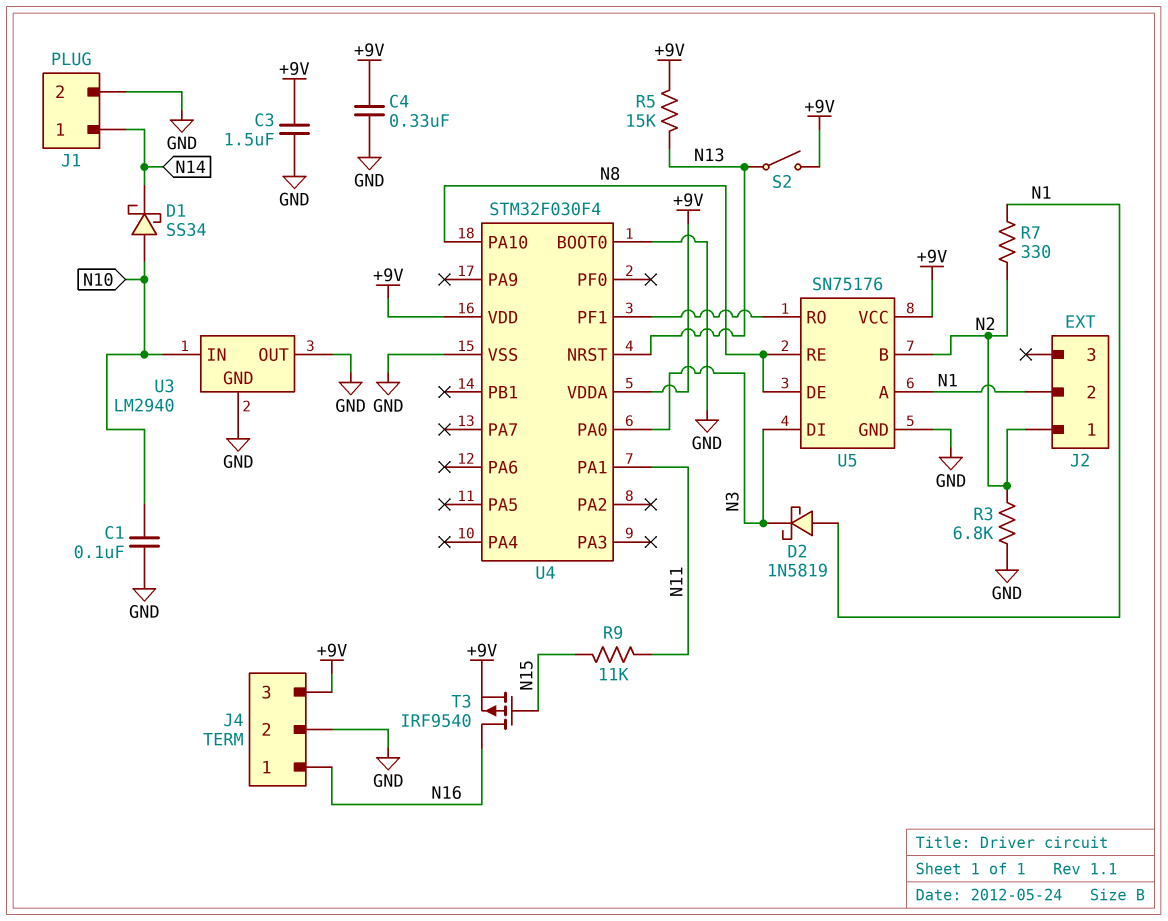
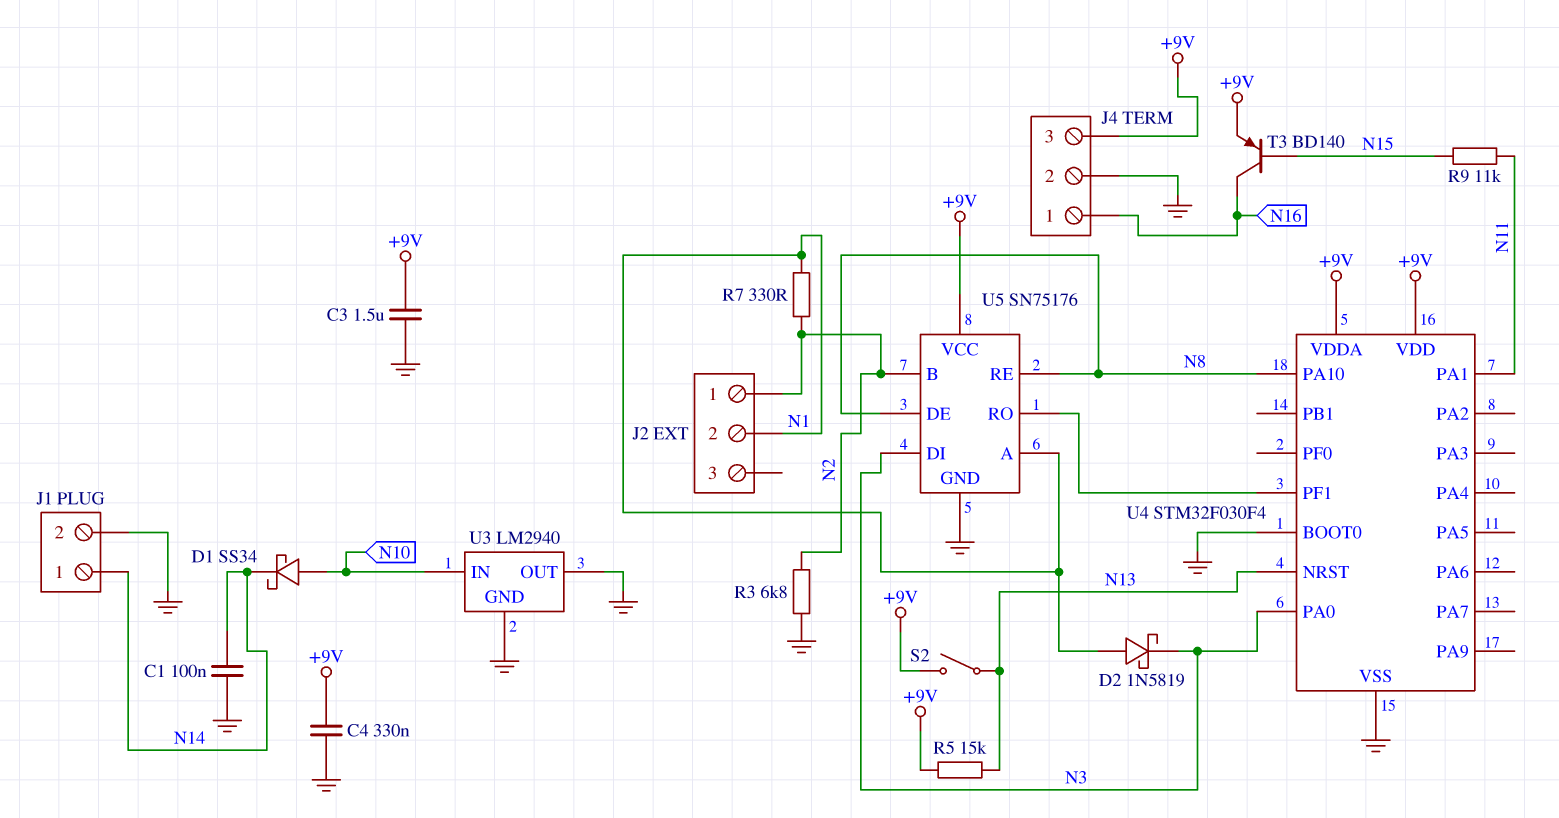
C1: 100nF (GND, N10) -> 100nF (GND, N14)
T3: PMOS IRF9540 (G N15, D N16, S +9V) -> PNP BD140 (B N15, C N16, E +9V)

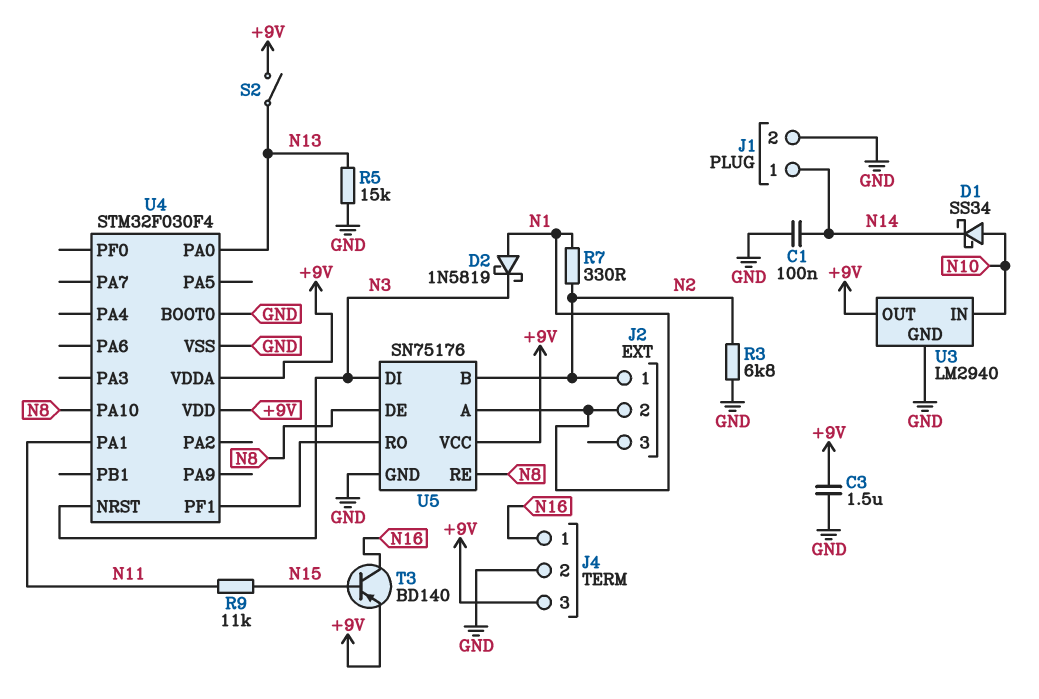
C4: 330nF (+9V, GND) -> none
R5: 15k (+9V, N13) -> 15k (GND, N13)
U3 pin OUT: GND -> +9V
U4 pin NRST: N13 -> N3
U4 pin PA0: N3 -> N13

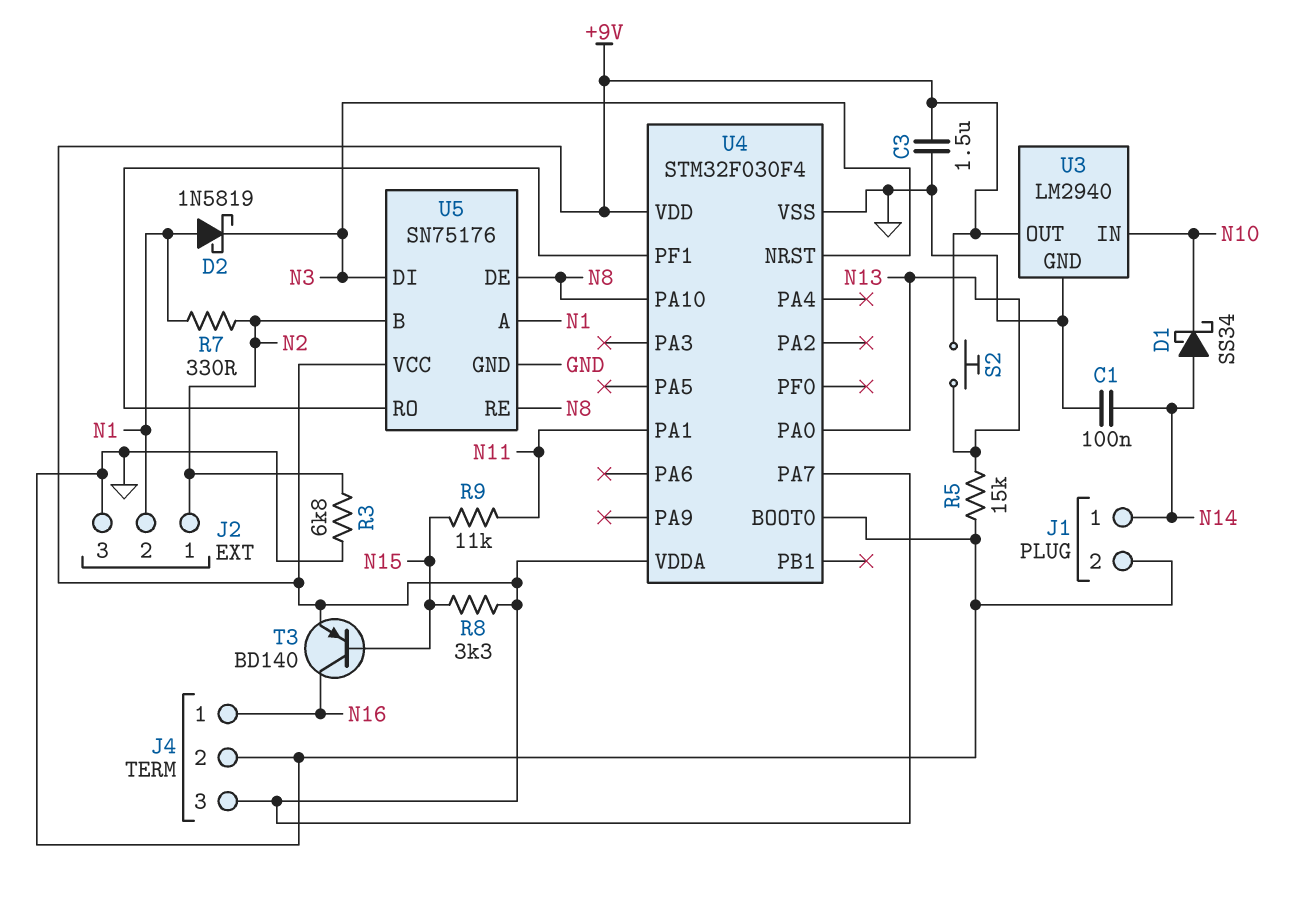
D1: schottky SS34 (A N10, K N14) -> schottky SS34 (A N14, K N10)
J2 pin 3: none -> GND
R8: none -> 3.3k (+9V, N15)
S2: switch (+9V, N13) -> button (+9V, N13)
U4 pin PA7: none -> +9V

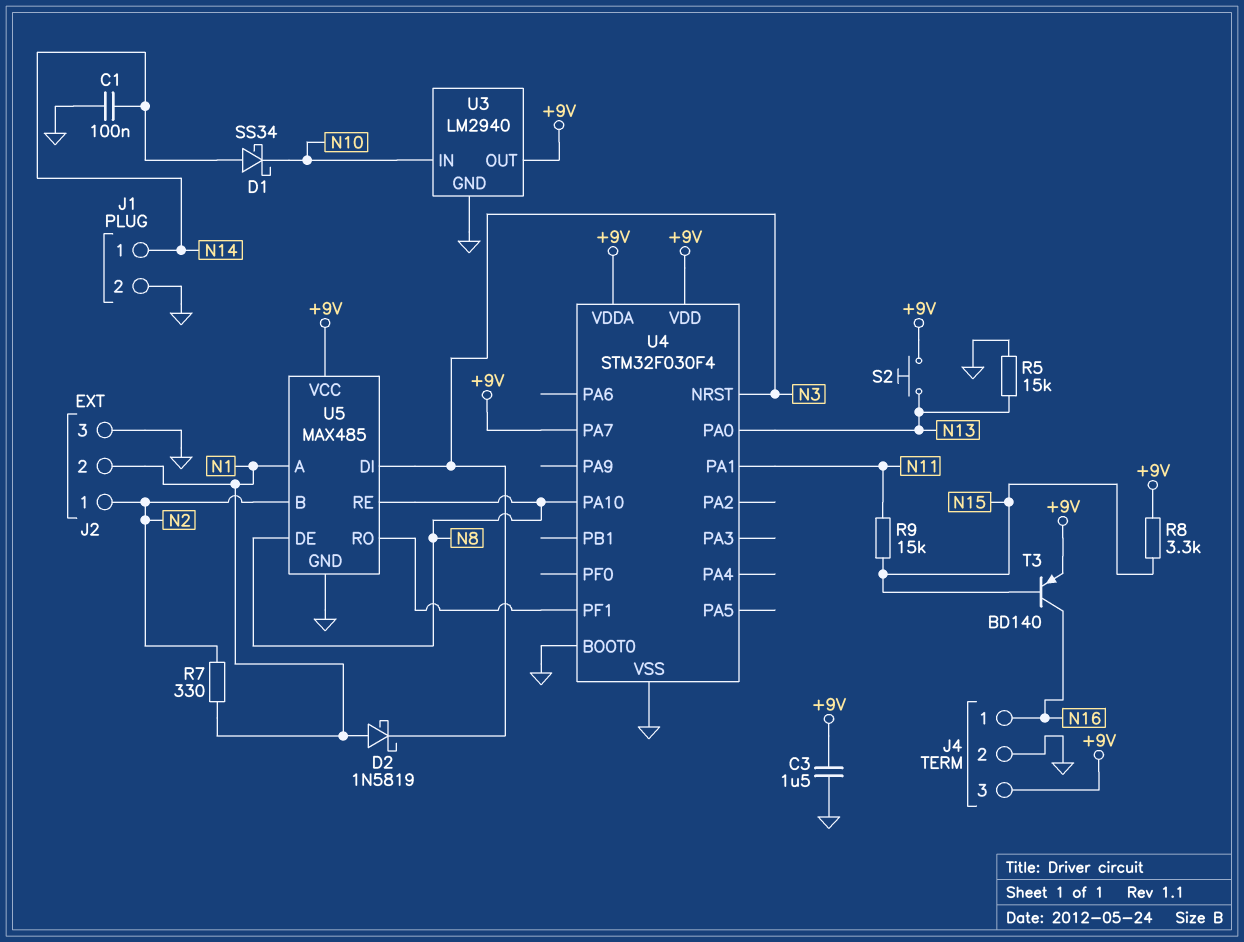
R3: 6.8k (GND, N2) -> none
R9: 11k (N11, N15) -> 15k (N11, N15)
U5: SN75176 -> MAX485

